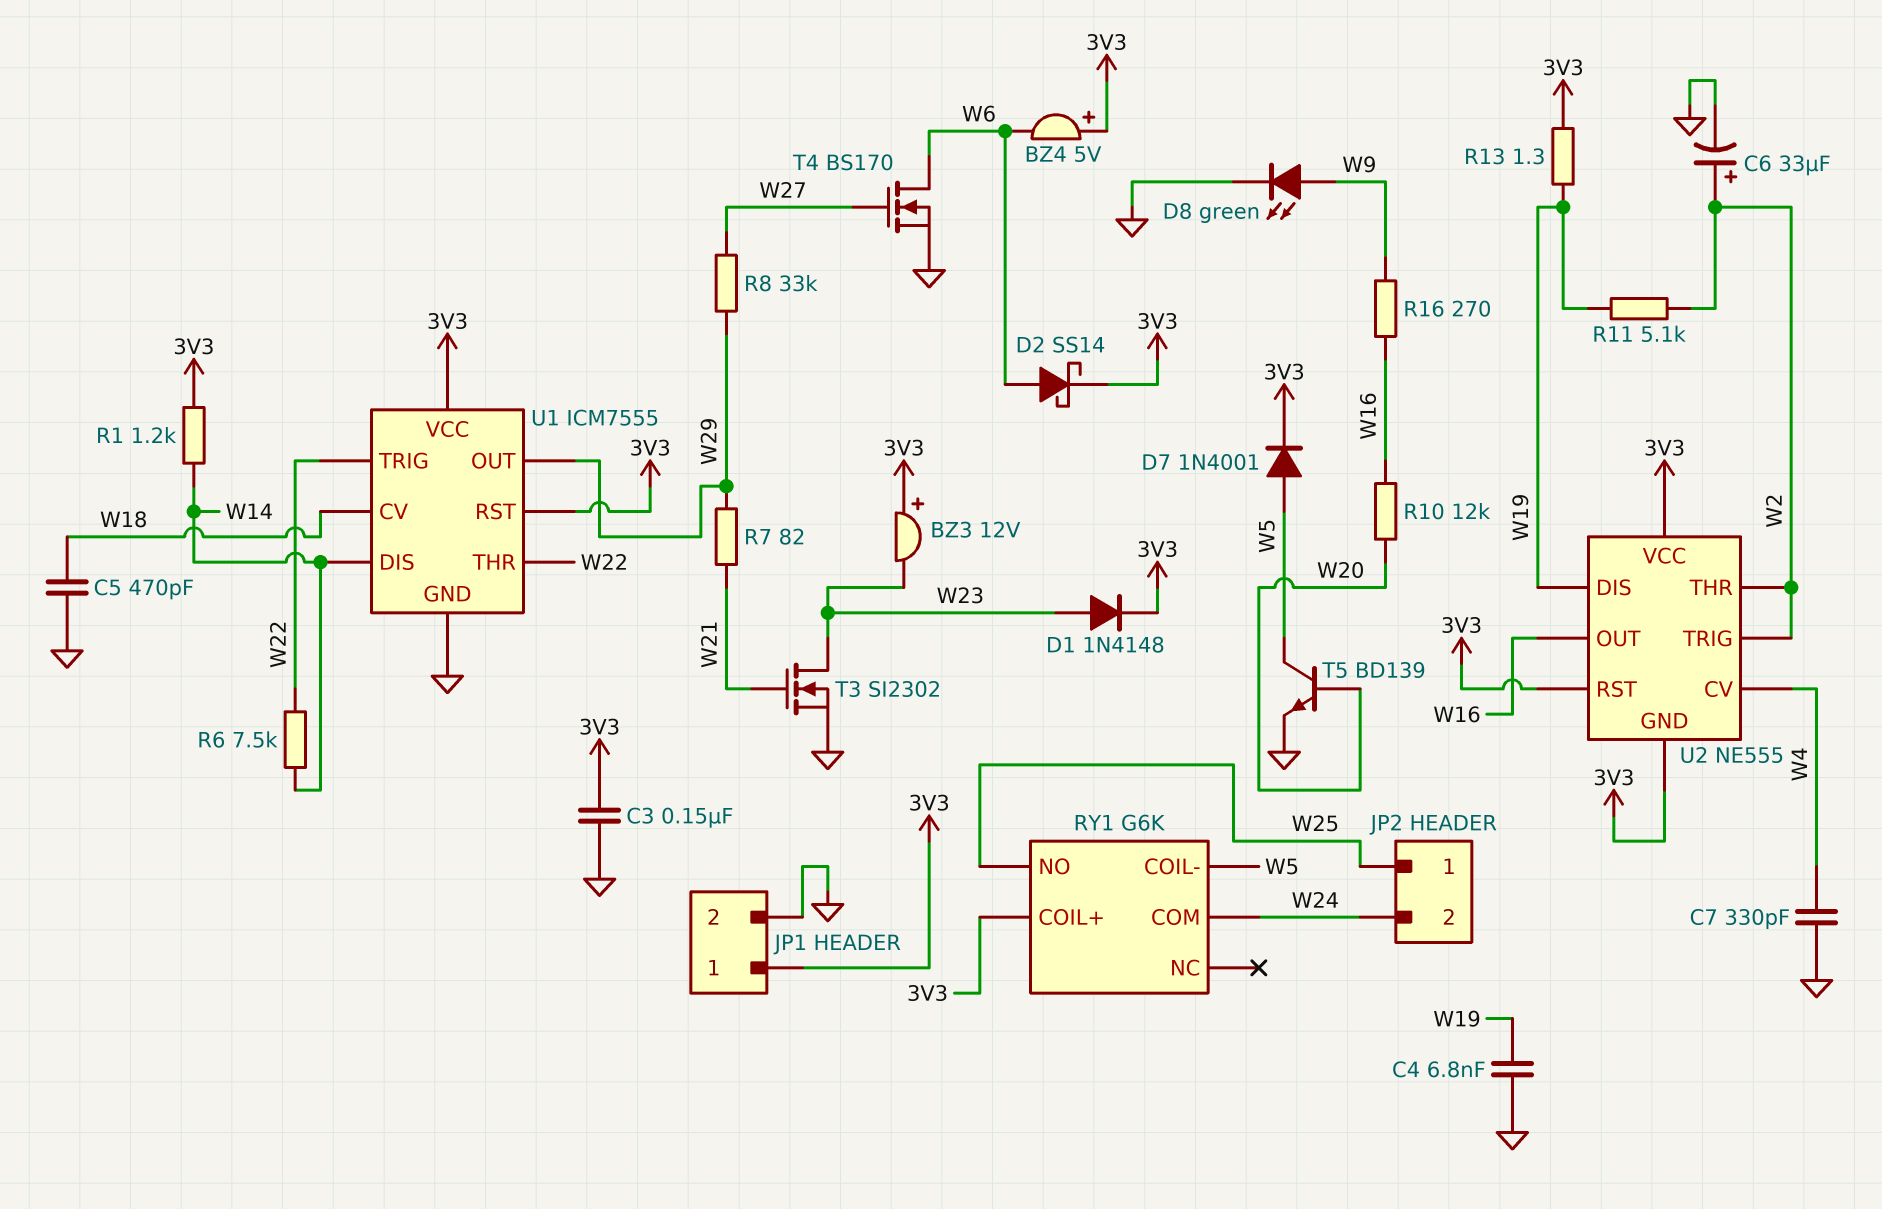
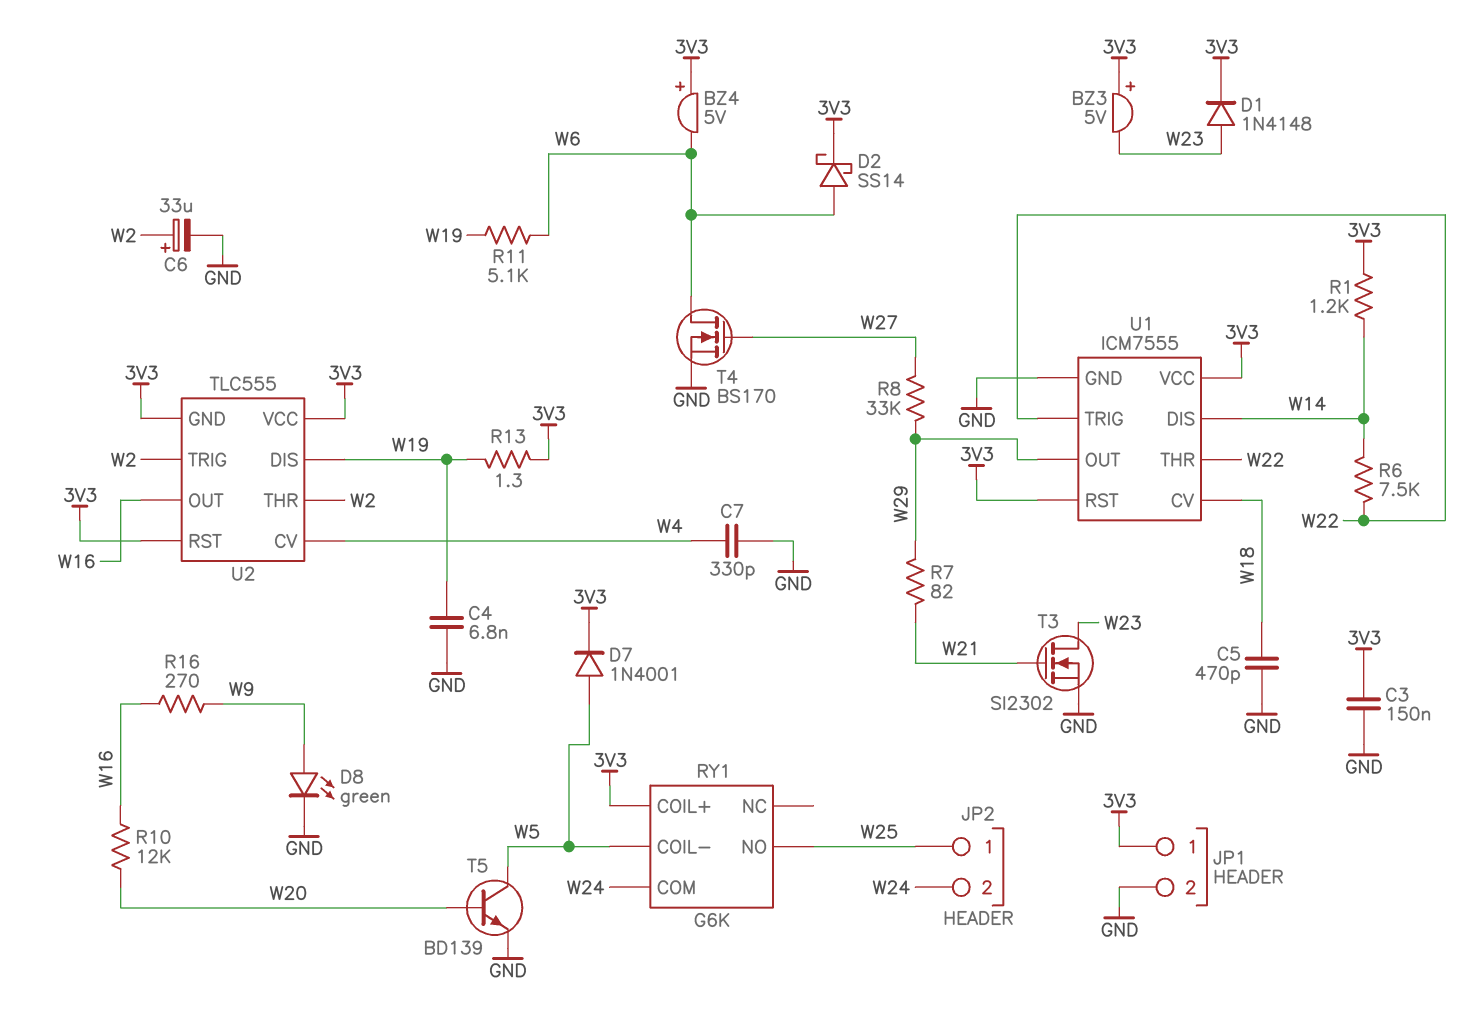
BZ3: buzzer 12V (plus 3V3, minus W23) -> buzzer 5V (plus 3V3, minus W23)
R11: 5.1k (W2, W19) -> 5.1k (W6, W19)
U2: NE555 -> TLC555

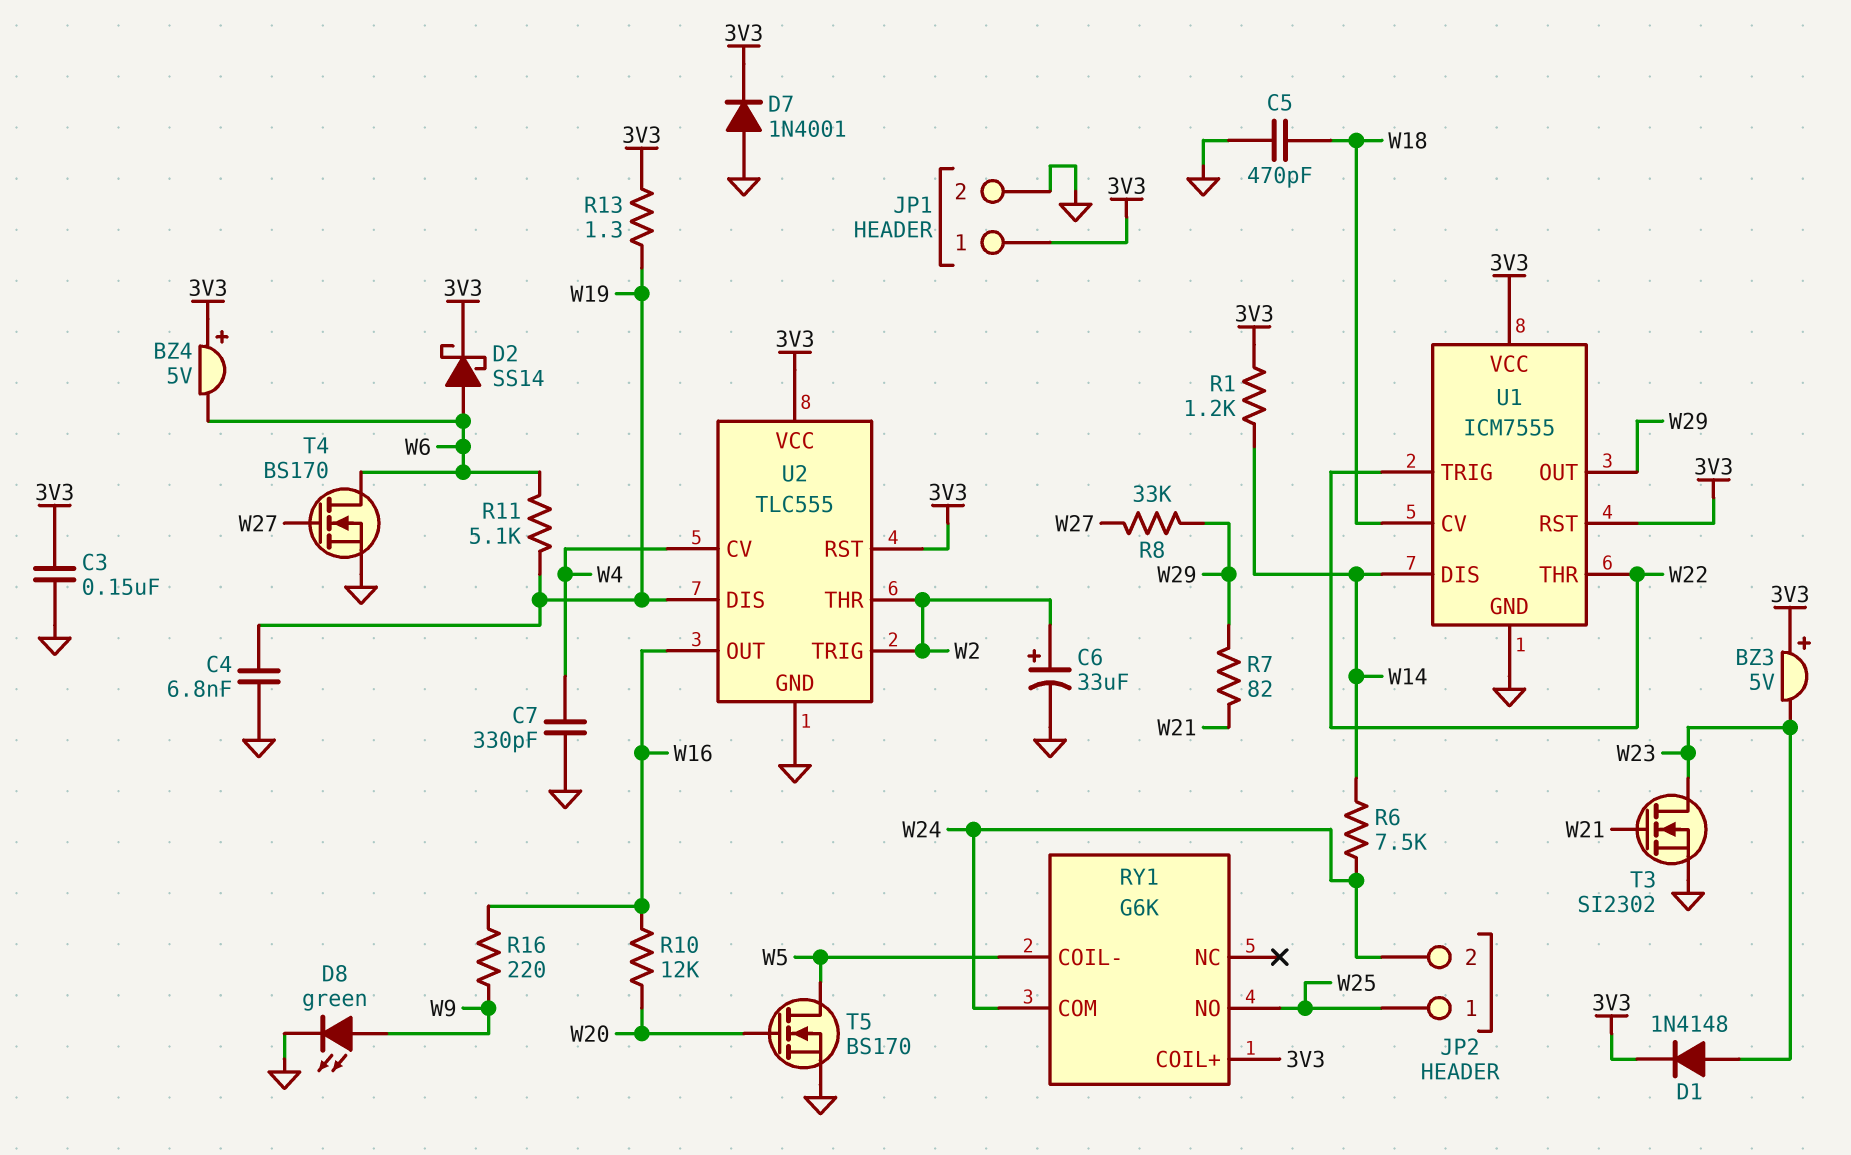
D7: diode 1N4001 (A W5, K 3V3) -> diode 1N4001 (A GND, K 3V3)
R6: 7.5k (W14, W22) -> 7.5k (W14, W24)
R16: 270 (W9, W16) -> 220 (W9, W16)
T5: NPN BD139 (B W20, C W5, E GND) -> NMOS BS170 (G W20, D W5, S GND)
U2 pin GND: 3V3 -> GND

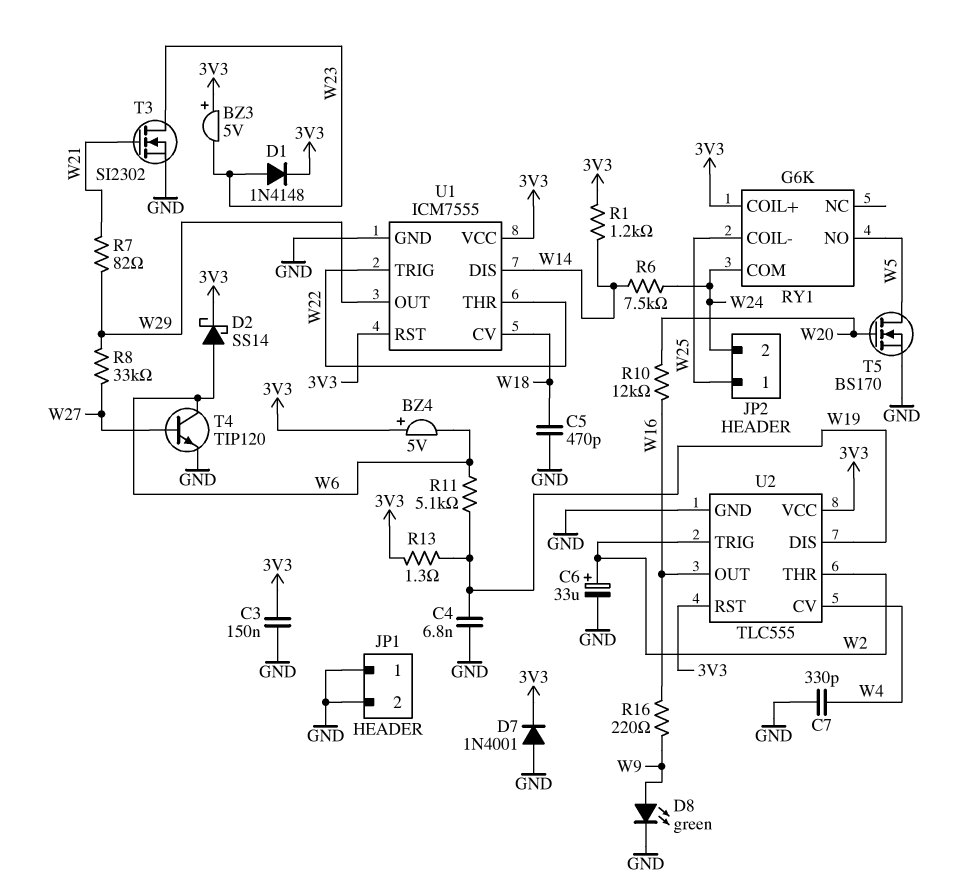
JP1 pin 1: 3V3 -> GND
RY1 pin COIL-: W5 -> W25
RY1 pin NO: W25 -> W5
T4: NMOS BS170 (G W27, D W6, S GND) -> NPN TIP120 (B W27, C W6, E GND)

